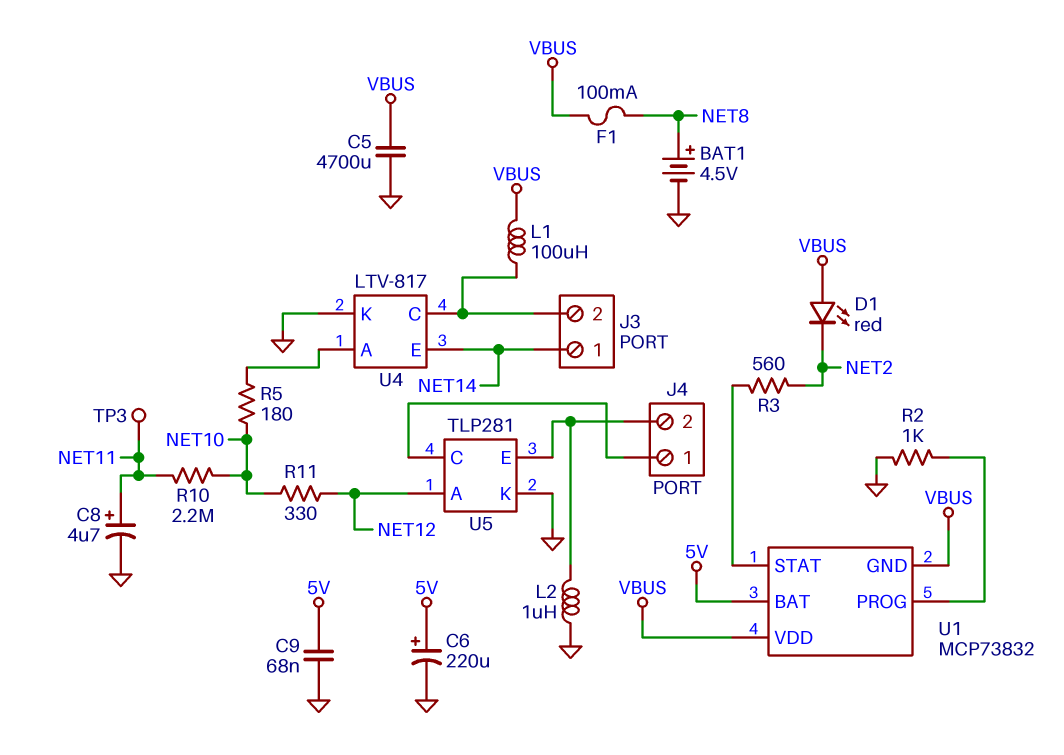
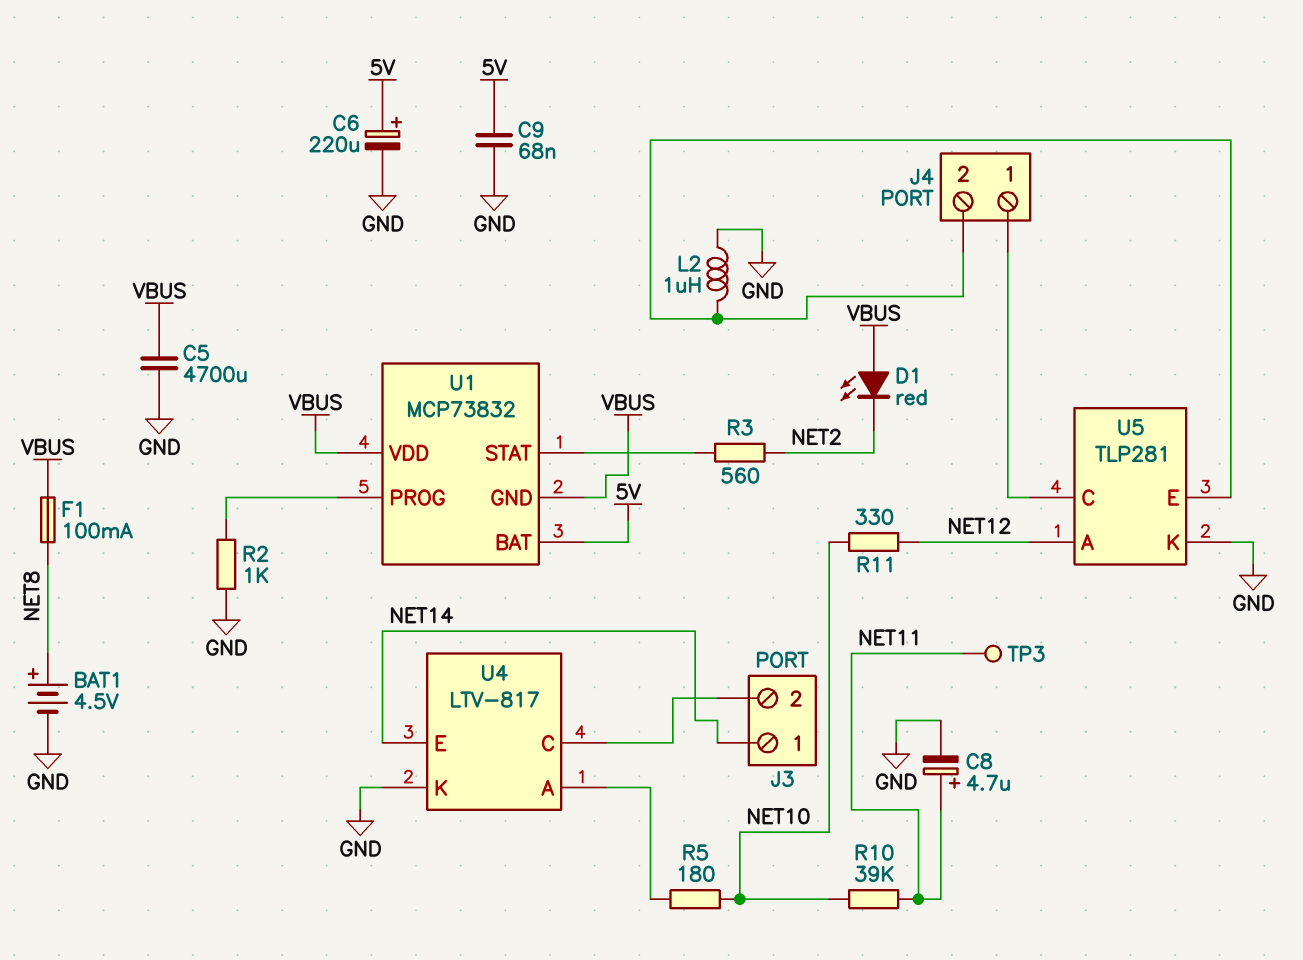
L1: 100uH (J3/2, VBUS) -> none
R10: 2.2M (NET10, NET11) -> 39k (NET10, NET11)

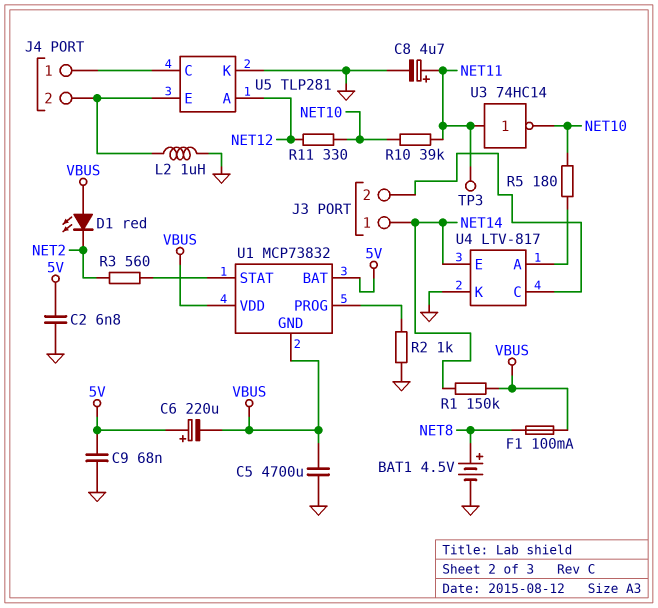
C2: none -> 6.8nF (5V, GND)
C6: 220uF (plus 5V, minus GND) -> 220uF (plus 5V, minus VBUS)
R1: none -> 150k (NET14, VBUS)
U3: none -> NOT 74HC14 (in NET11, out NET10)

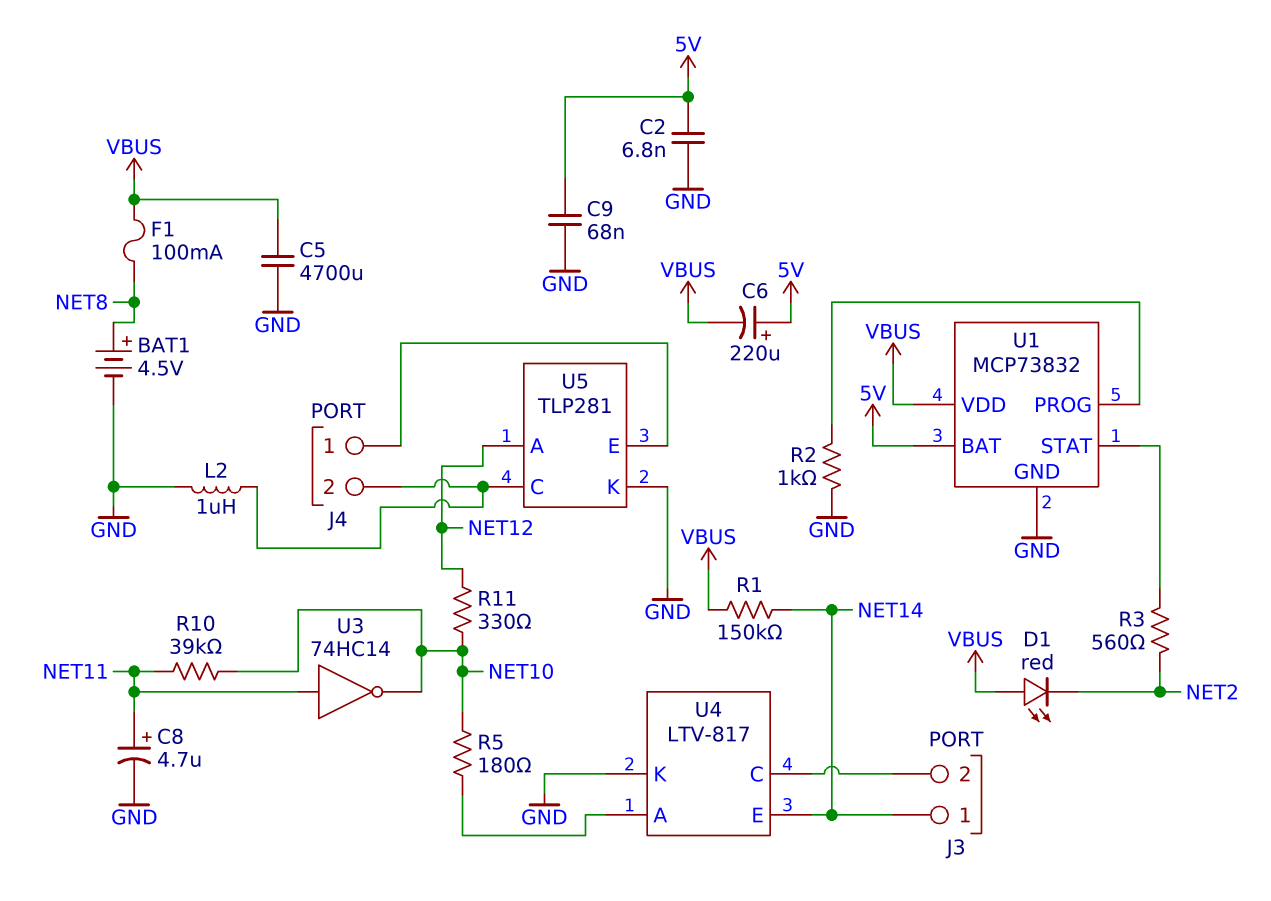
TP3: test point (NET11) -> none
U1 pin GND: VBUS -> GND
U5 pin C: J4/1 -> J4/2
U5 pin E: J4/2 -> J4/1

